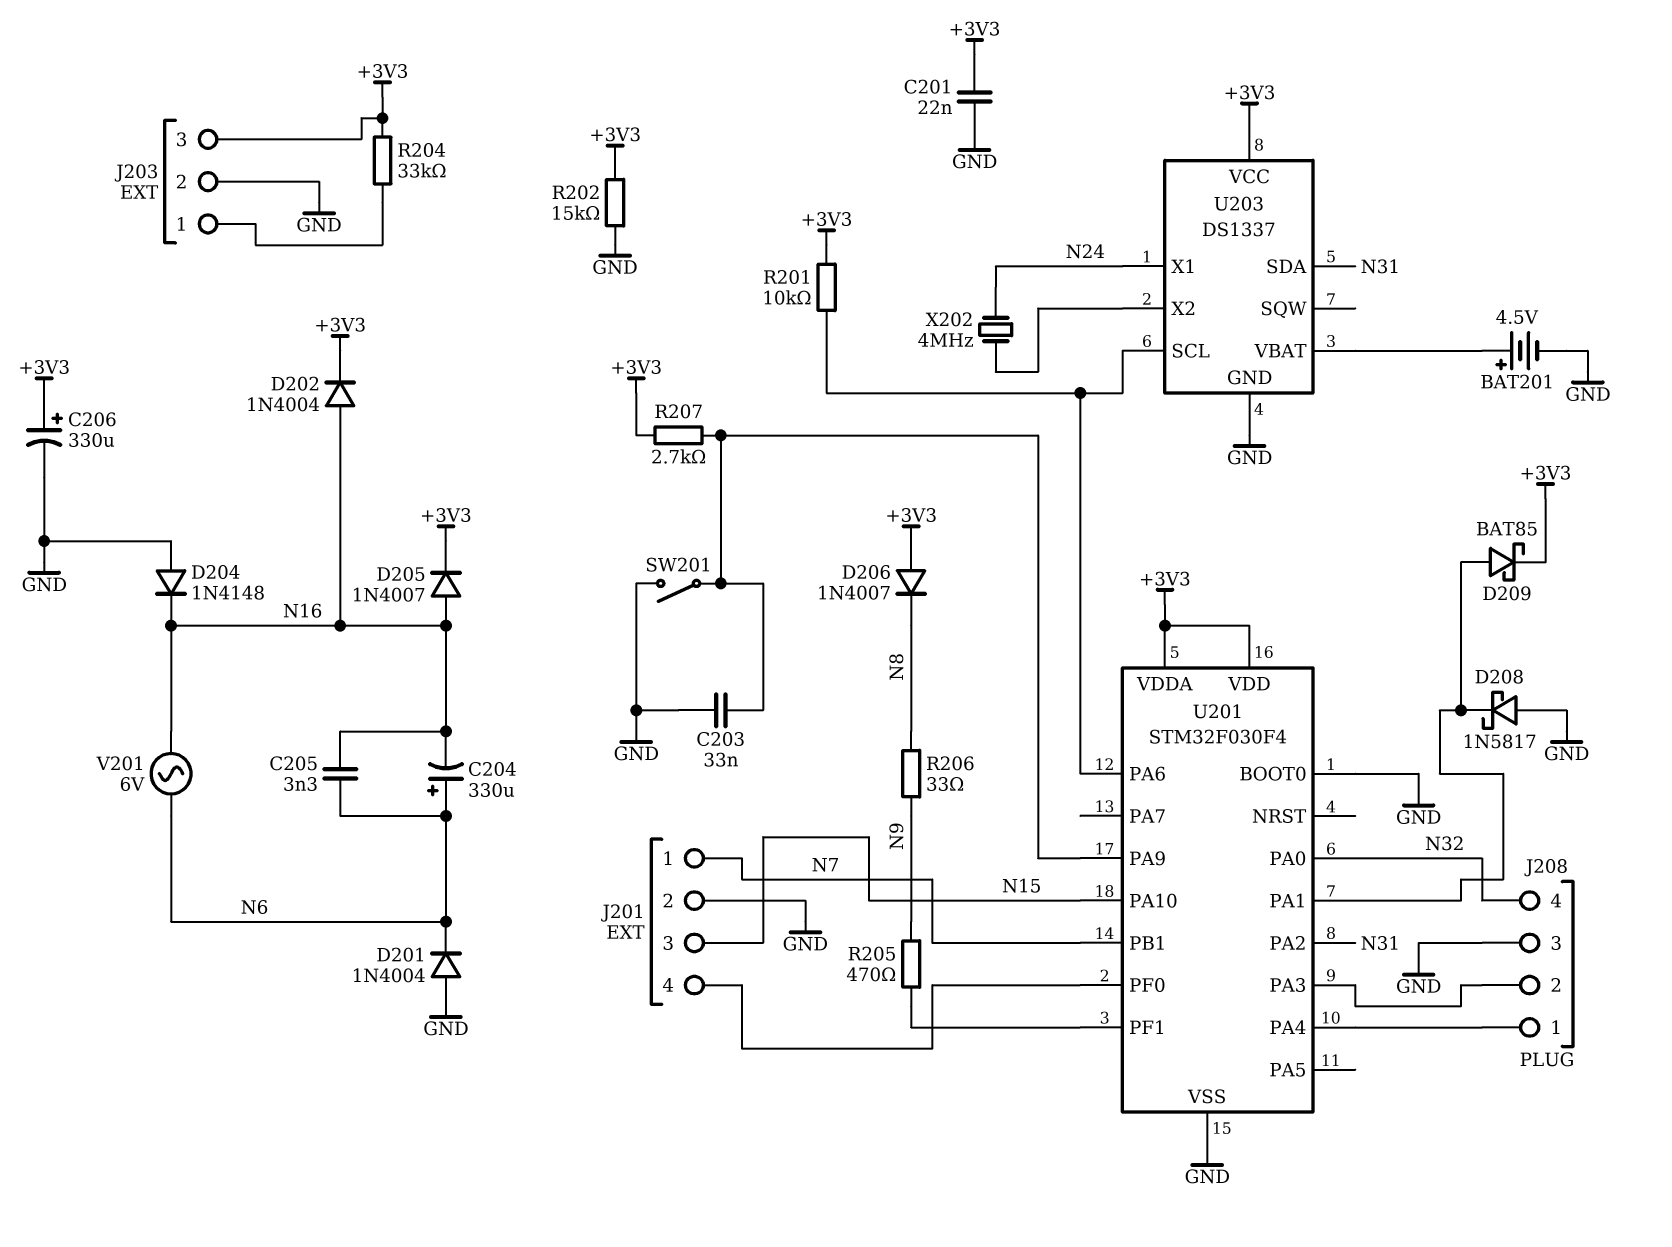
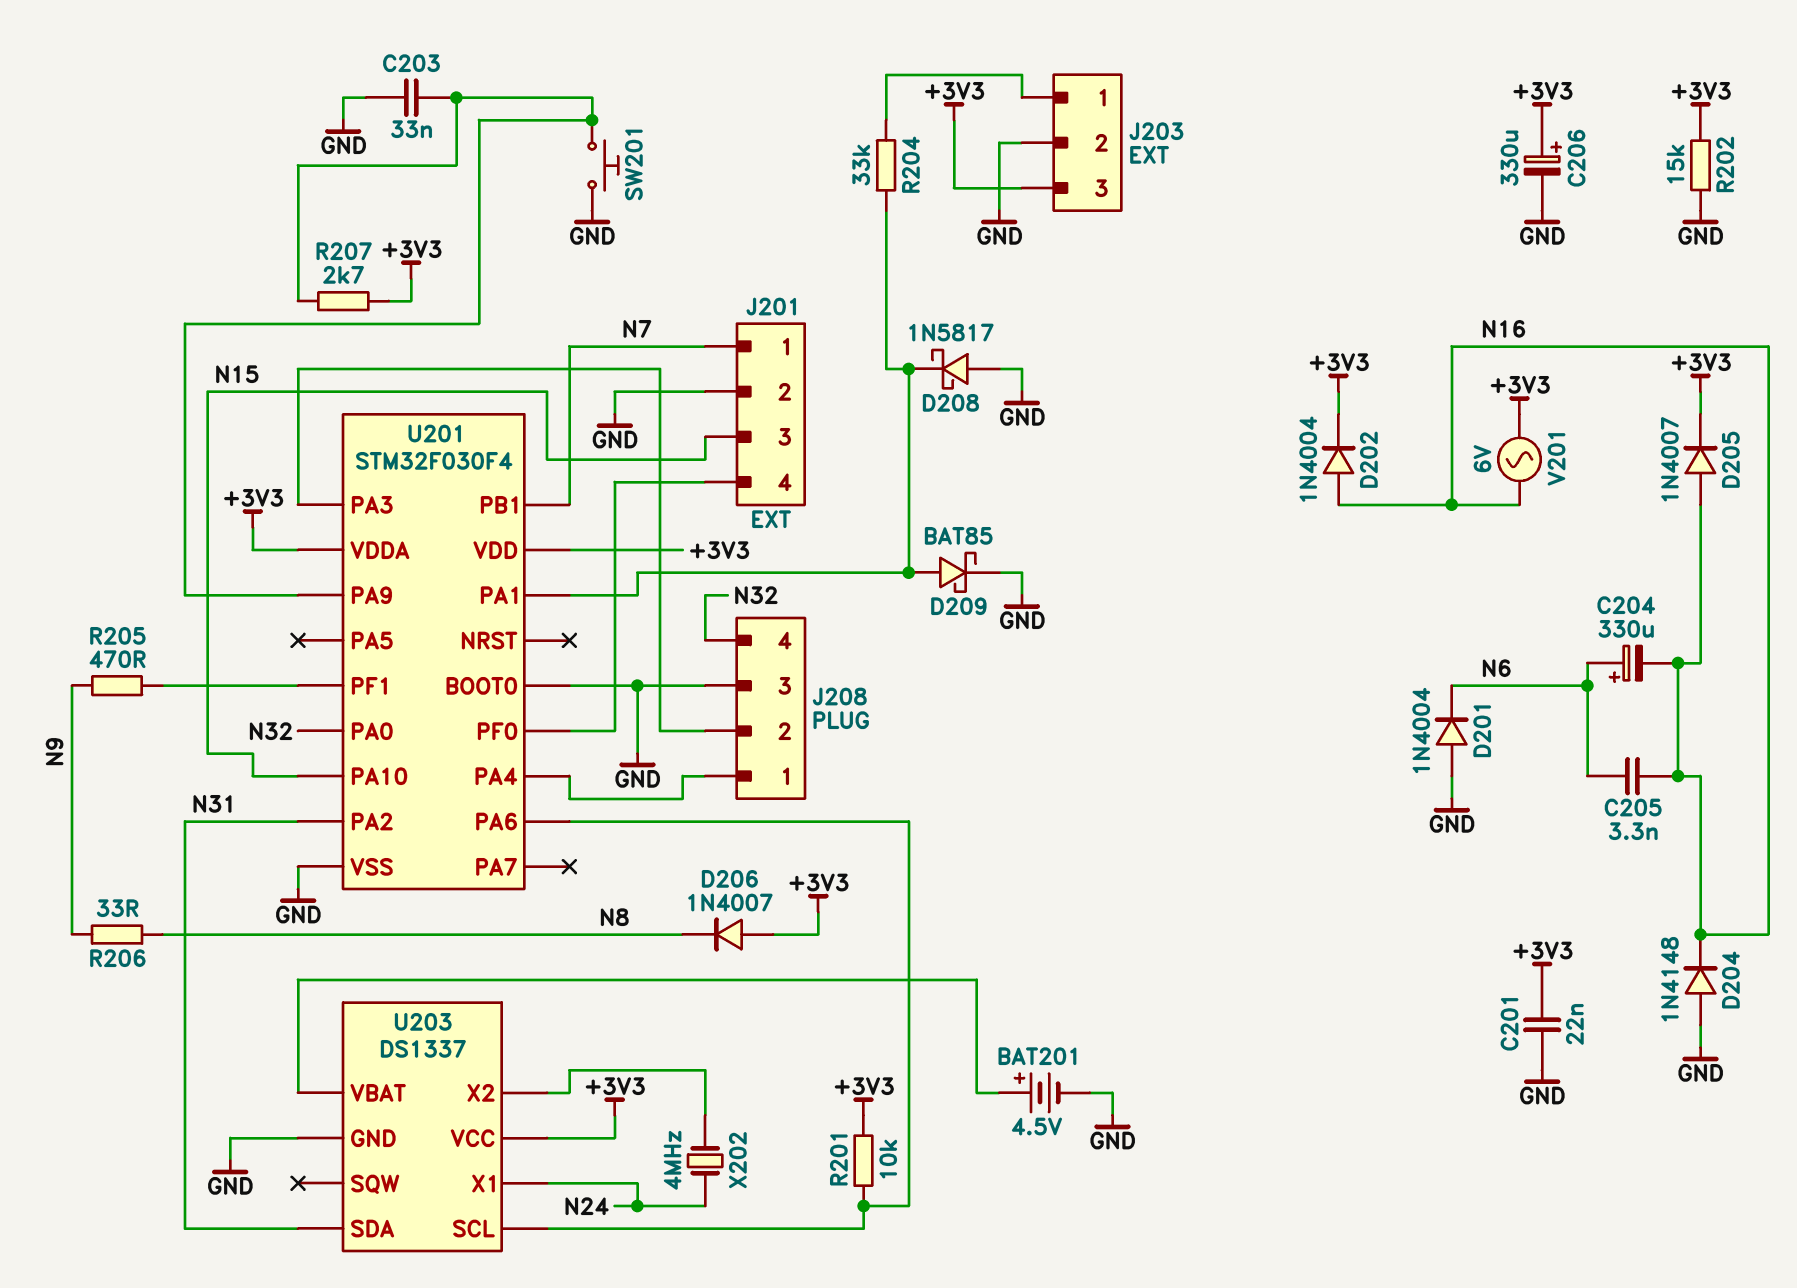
D209: schottky BAT85 (A U201/PA1, K +3V3) -> schottky BAT85 (A U201/PA1, K GND)
R204: 33k (+3V3, J203/1) -> 33k (J203/1, U201/PA1)
SW201: switch (GND, U201/PA9) -> button (GND, U201/PA9)
V201: AC 6V (N6, N16) -> AC 6V (+3V3, N16)

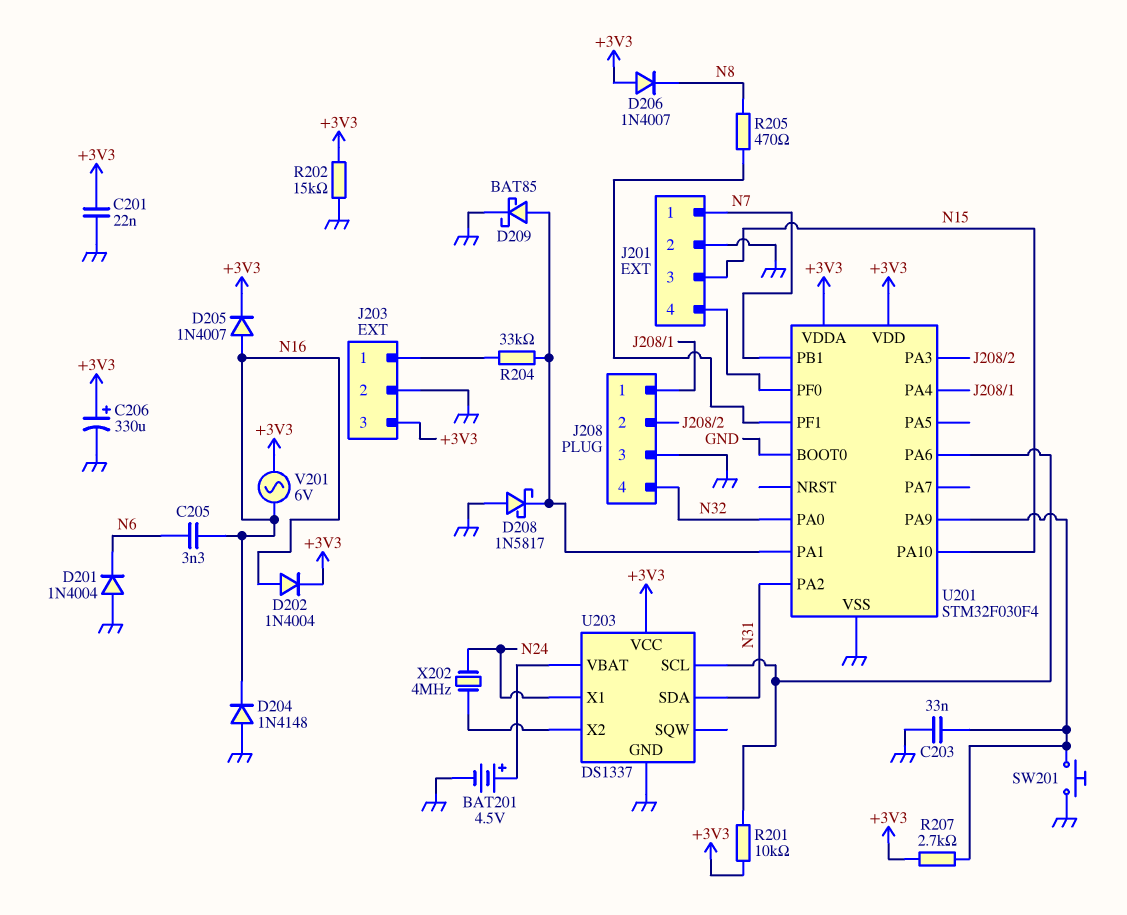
C204: 330uF (plus N6, minus N16) -> none
R205: 470 (N9, U201/PF1) -> 470 (N8, U201/PF1)
R206: 33 (N8, N9) -> none

